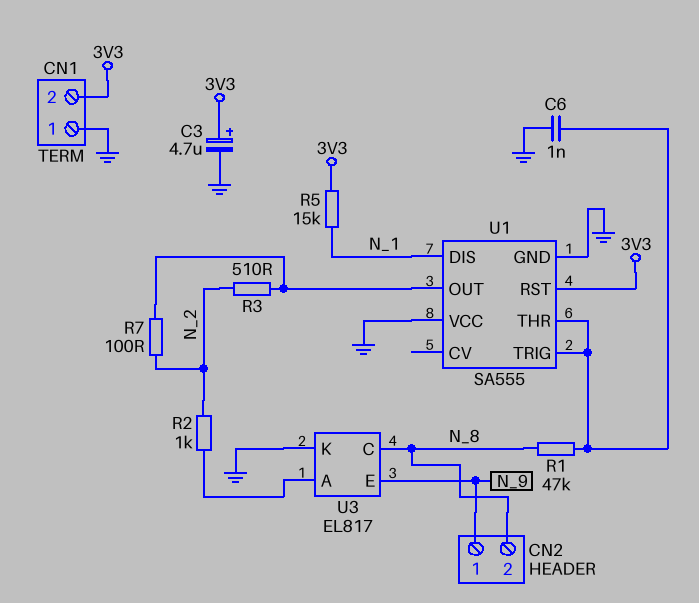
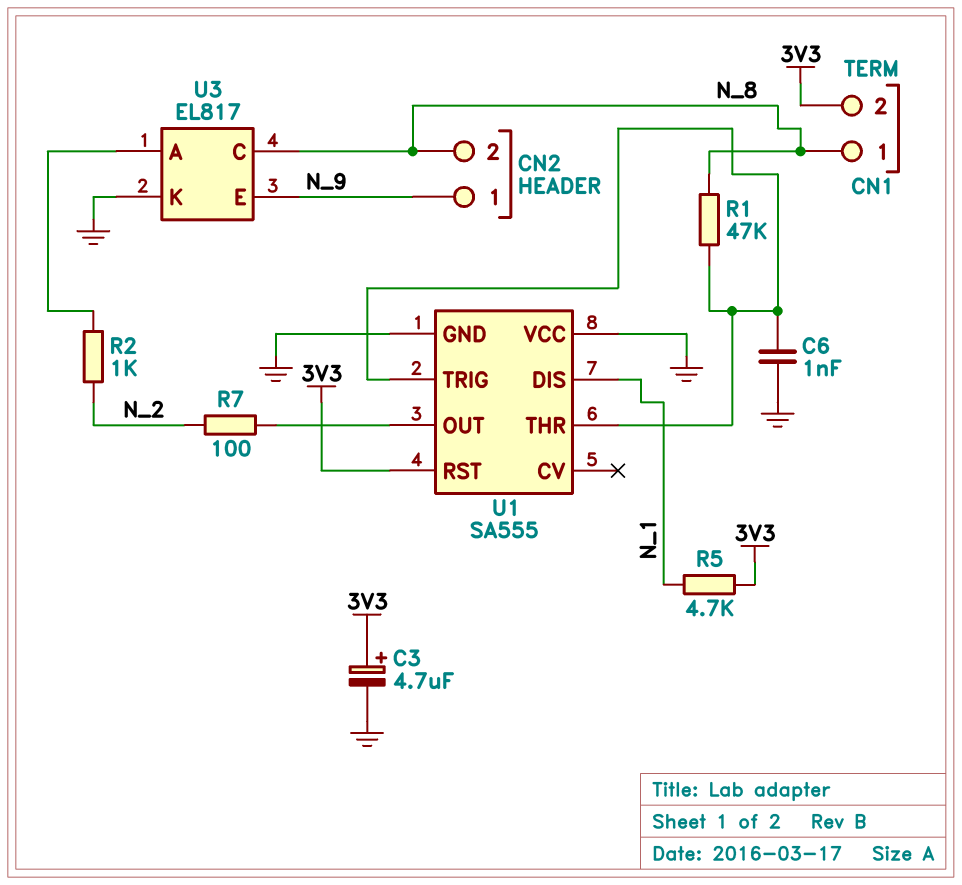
CN1 pin 1: GND -> N_8
R3: 510 (N_2, U1/OUT) -> none
R5: 15k (3V3, N_1) -> 4.7k (3V3, N_1)

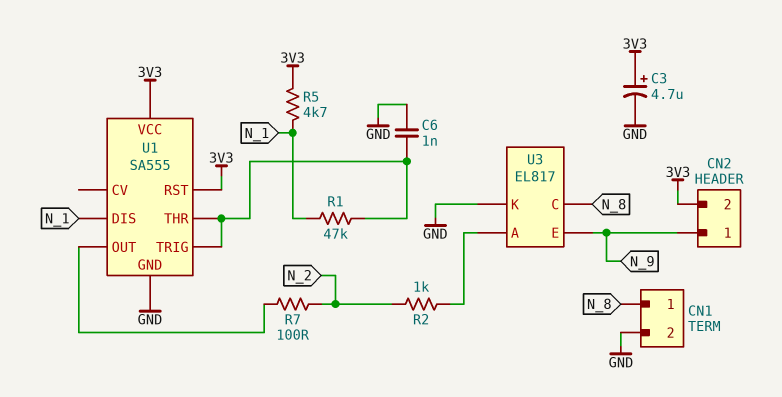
CN1 pin 2: 3V3 -> GND
CN2 pin 2: N_8 -> 3V3
R1: 47k (N_8, U1/THR) -> 47k (N_1, U1/THR)
U1 pin VCC: GND -> 3V3

